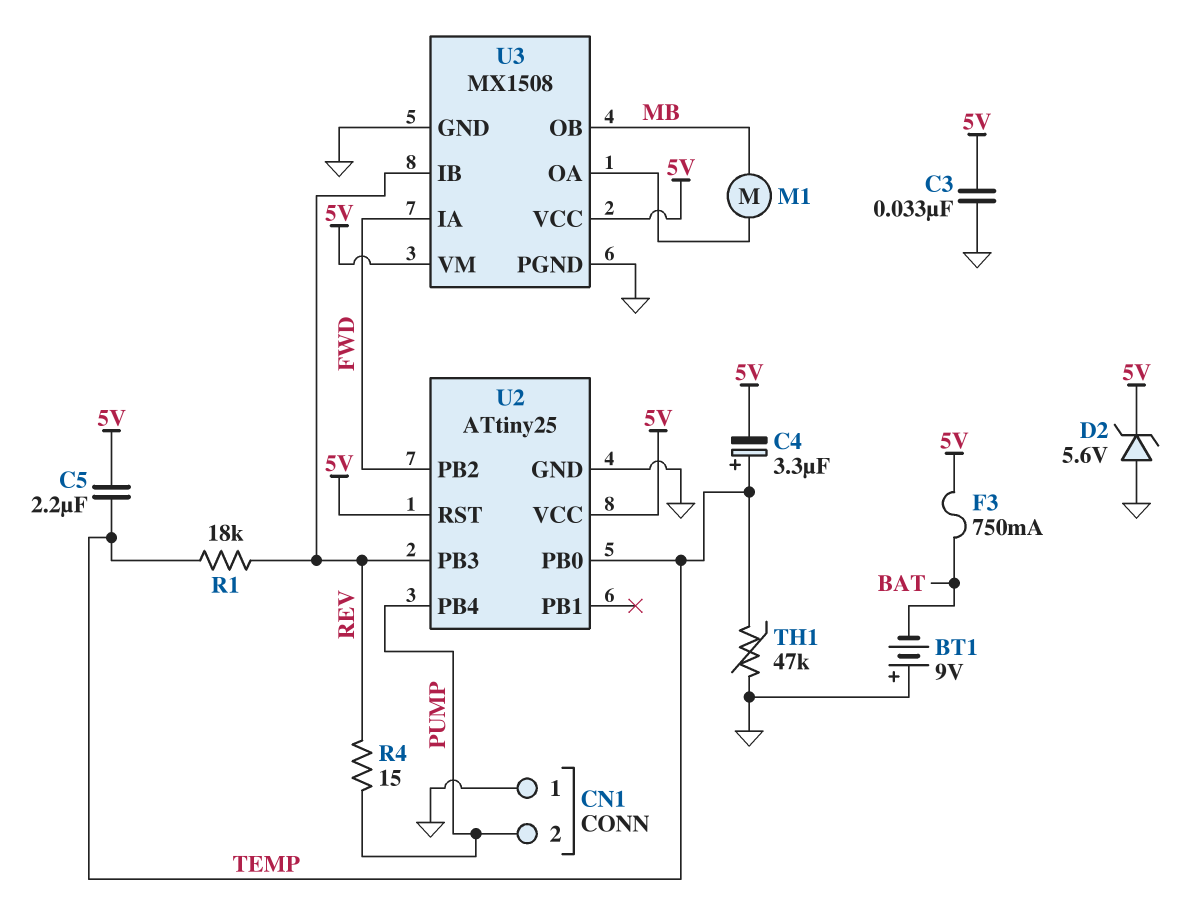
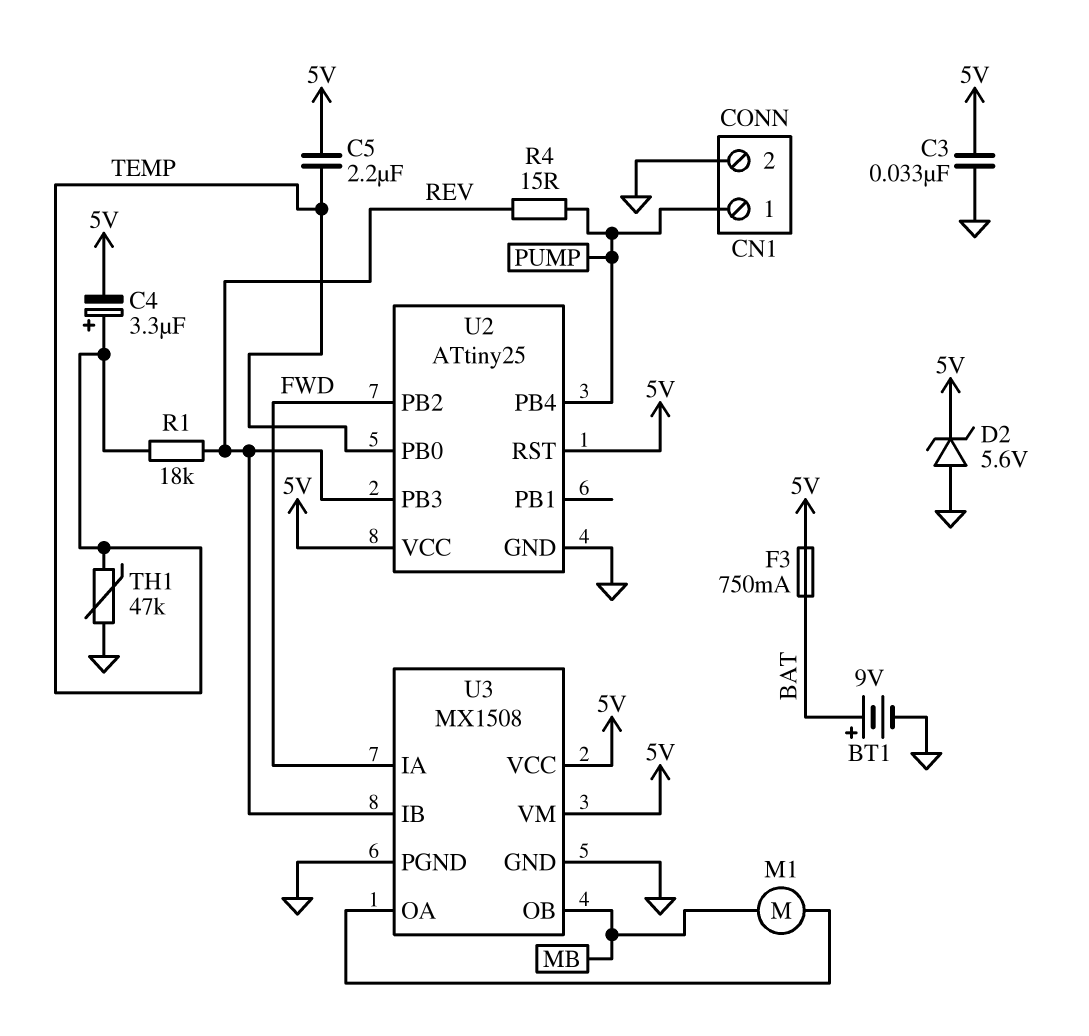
BT1: 9V (plus GND, minus BAT) -> 9V (plus BAT, minus GND)
CN1 pin 1: GND -> PUMP
CN1 pin 2: PUMP -> GND

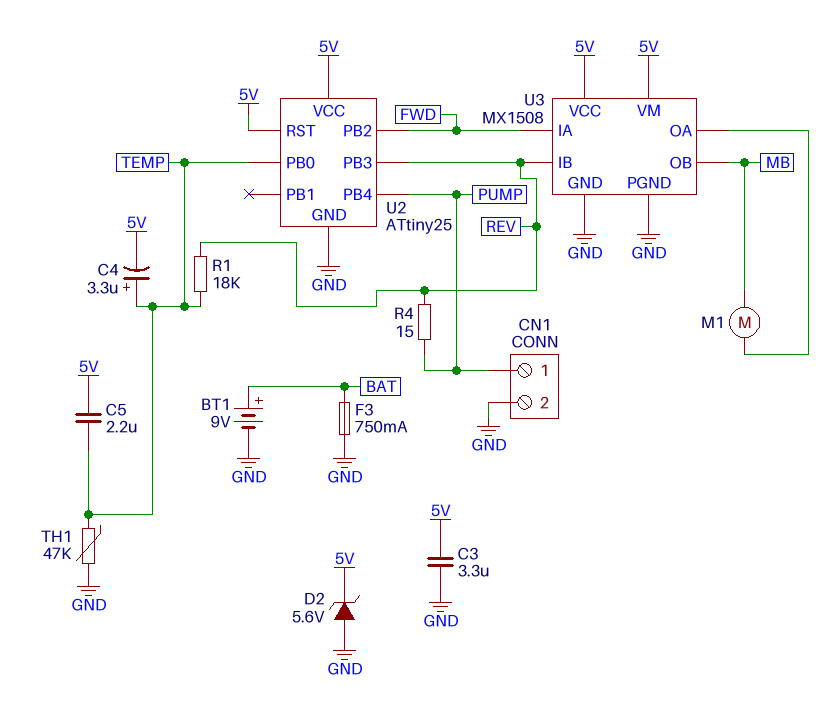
C3: 33nF (5V, GND) -> 3.3uF (5V, GND)
F3: 750mA (5V, BAT) -> 750mA (BAT, GND)

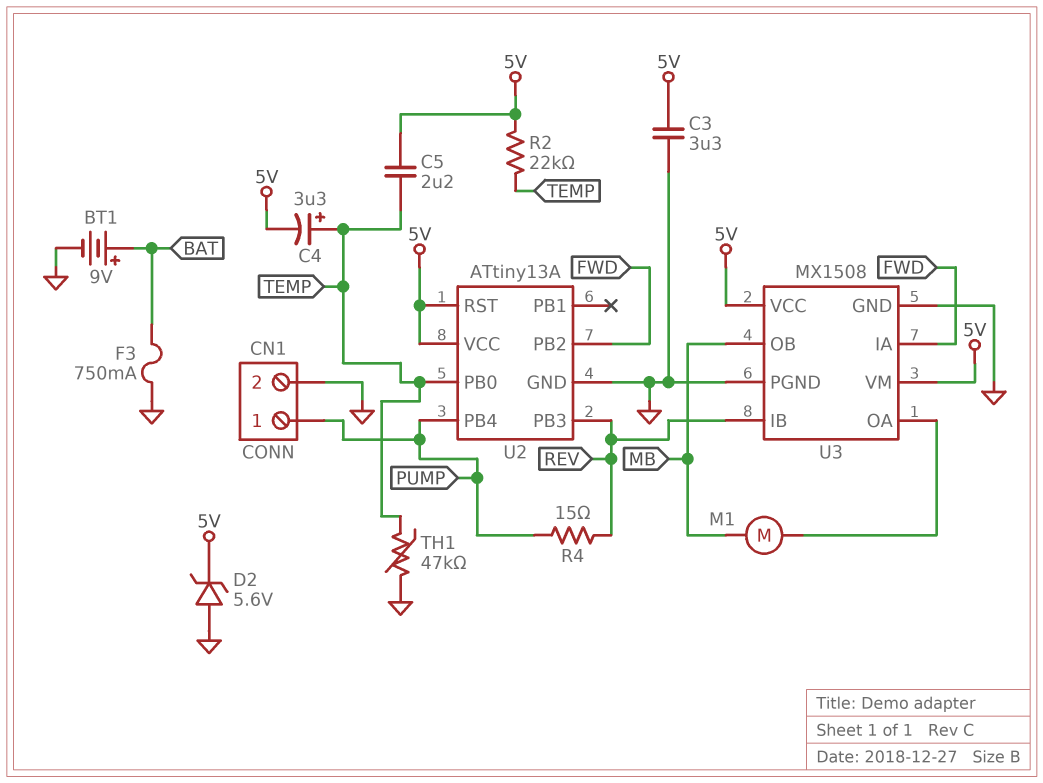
R1: 18k (REV, TEMP) -> none
R2: none -> 22k (5V, TEMP)
U2: ATtiny25 -> ATtiny13A

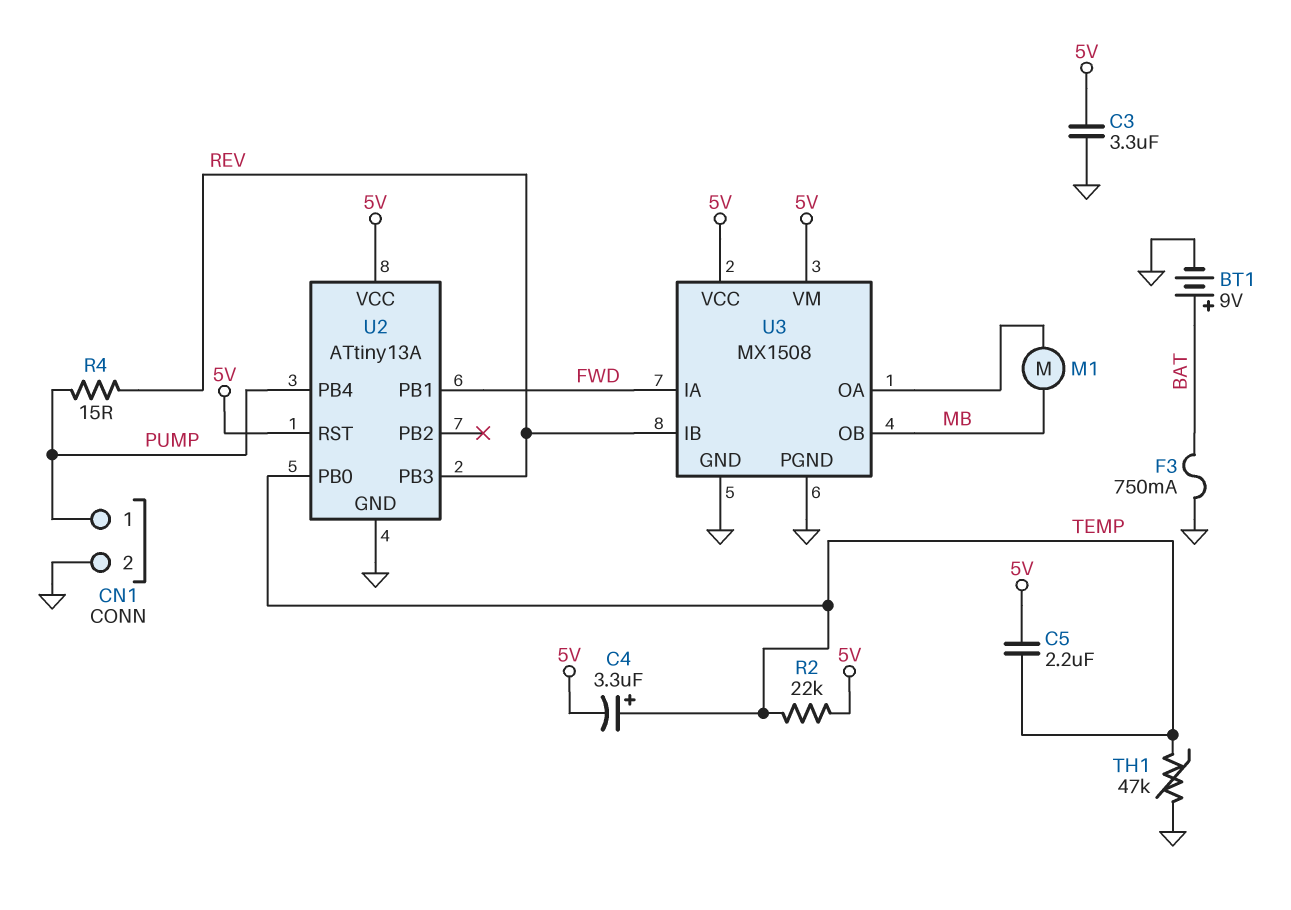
D2: zener 5.6V (A GND, K 5V) -> none
U2 pin PB1: none -> FWD
U2 pin PB2: FWD -> none

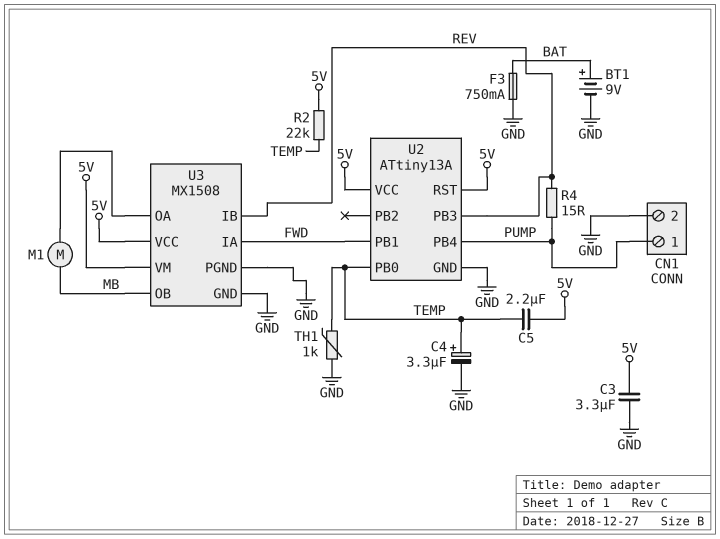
C4: 3.3uF (plus TEMP, minus 5V) -> 3.3uF (plus TEMP, minus GND)
TH1: 47k (GND, TEMP) -> 1k (GND, TEMP)

